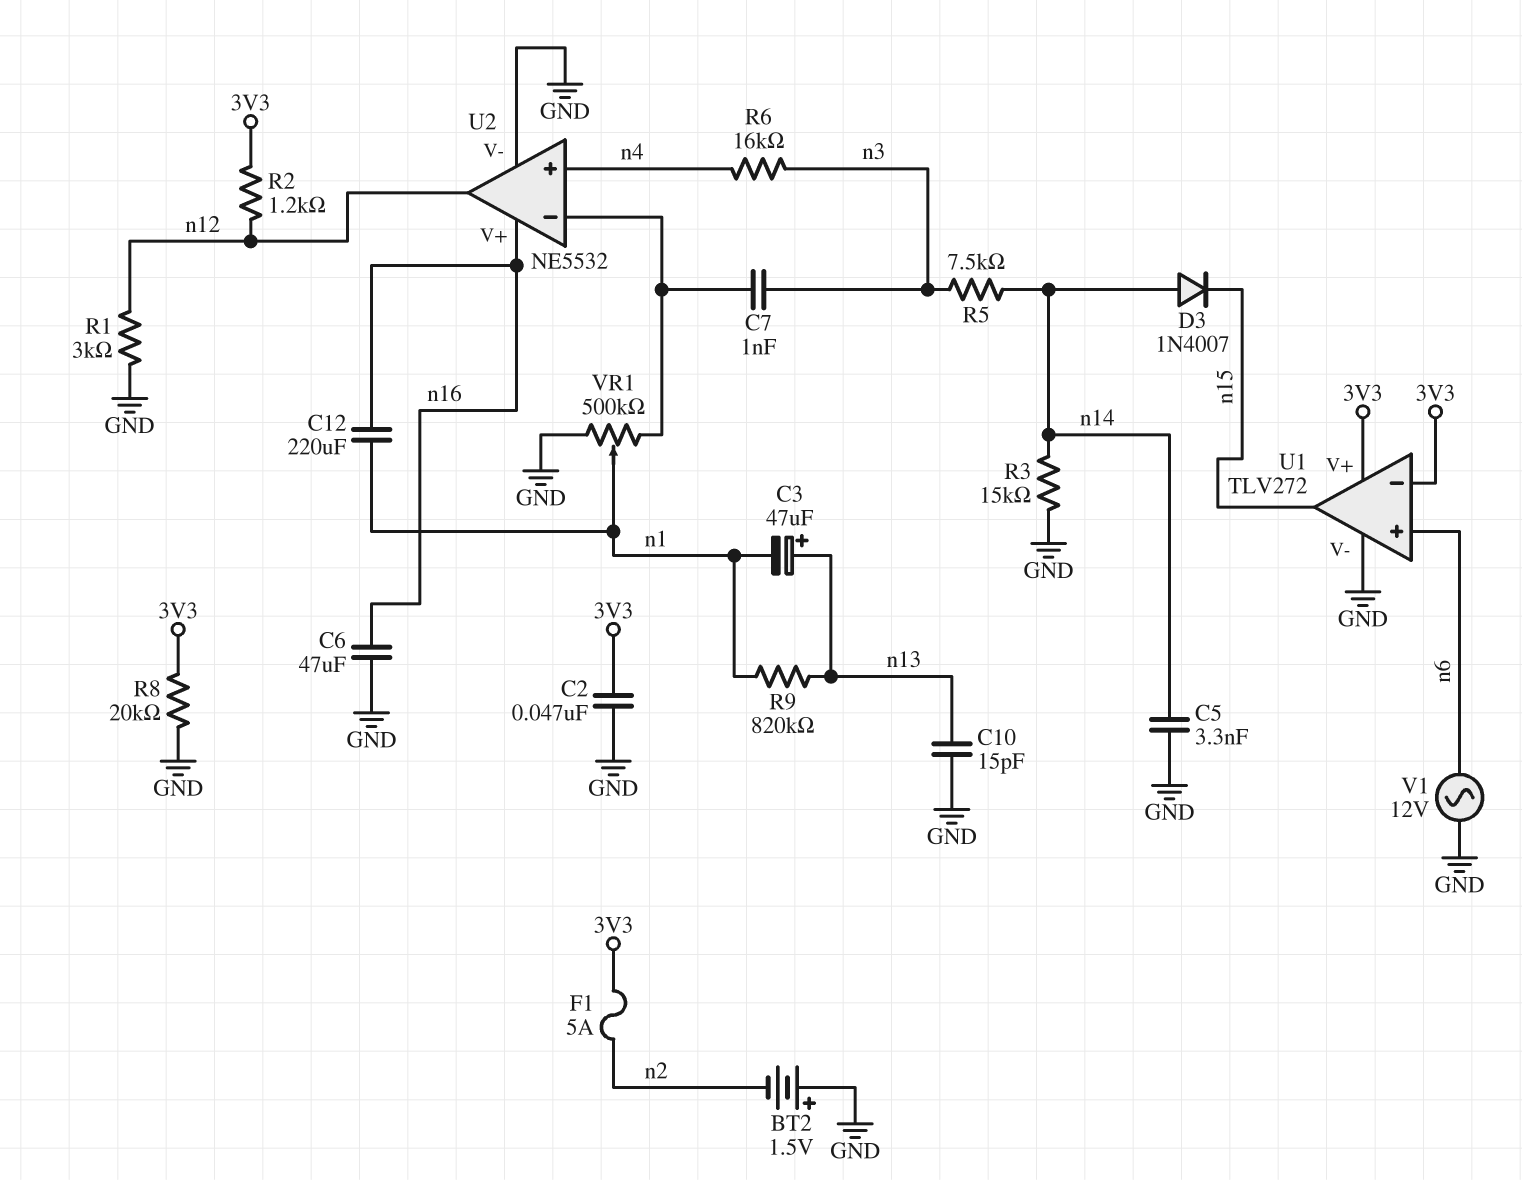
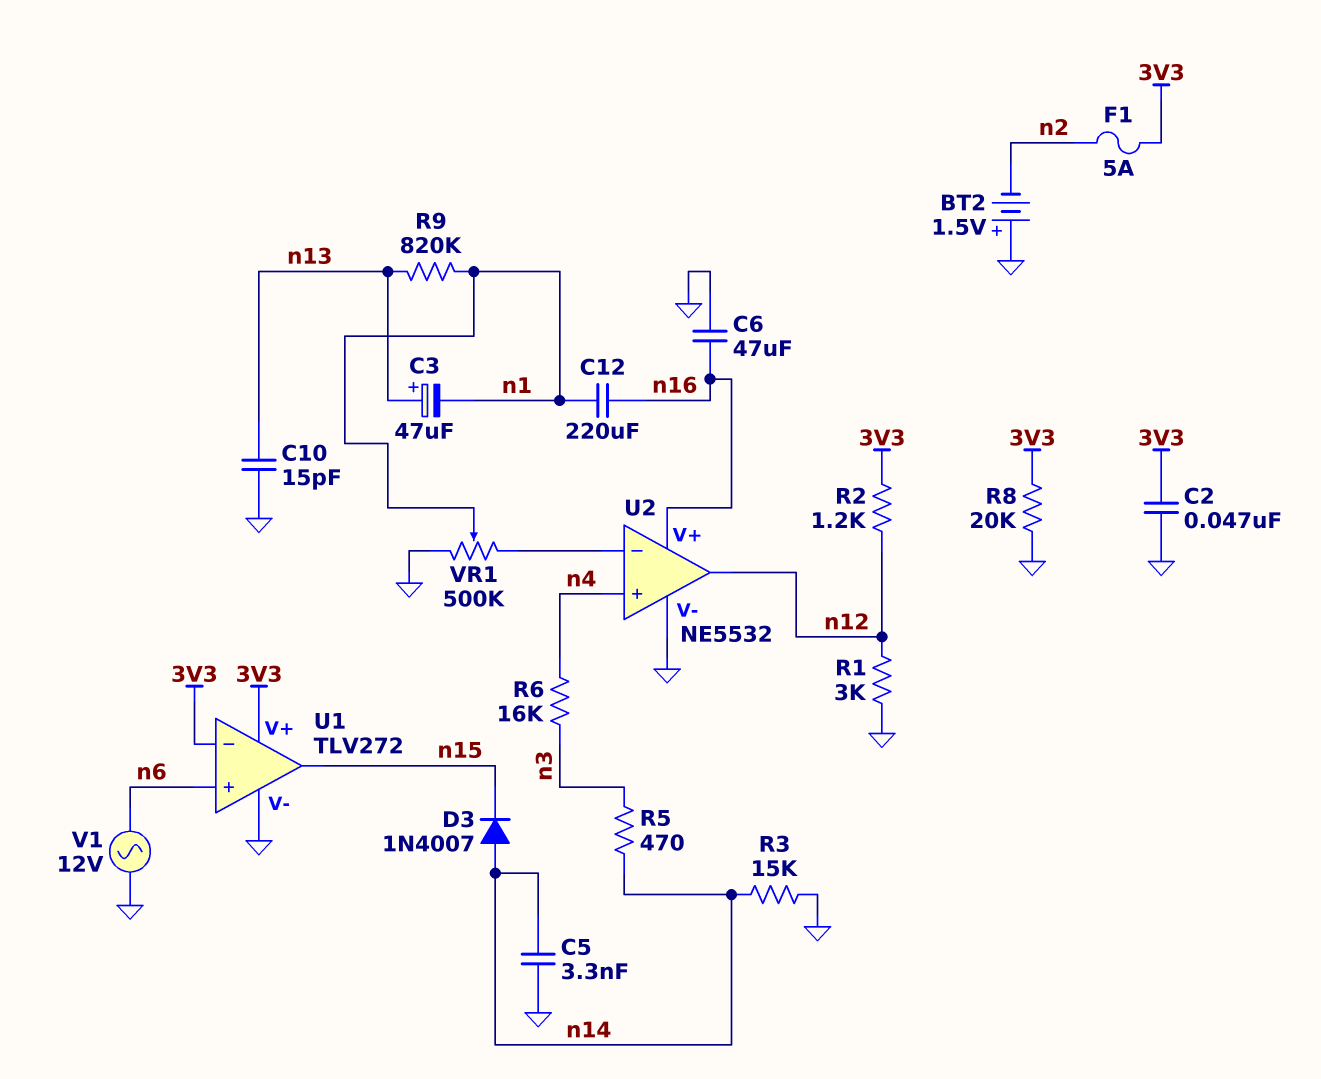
C7: 1nF (U2/in-, n3) -> none
R5: 7.5k (n3, n14) -> 470 (n3, n14)

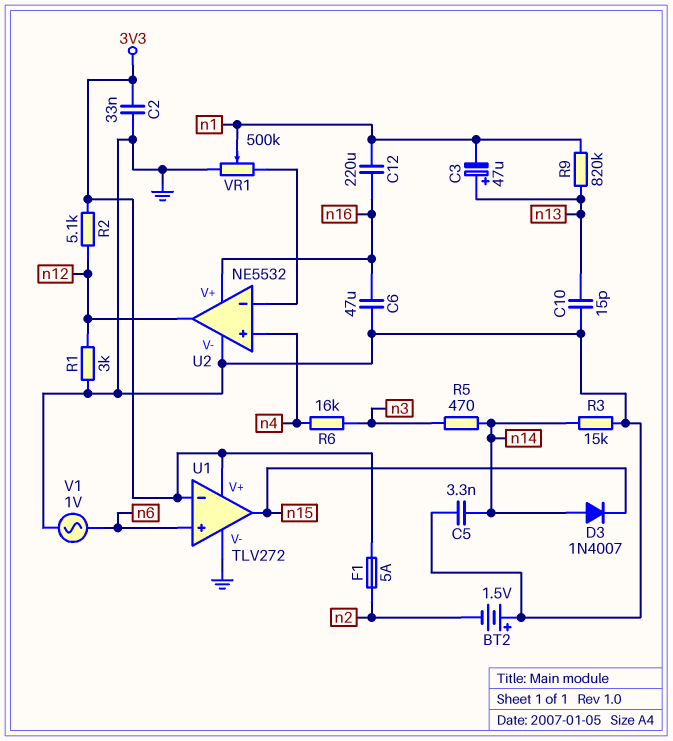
C2: 47nF (3V3, GND) -> 33nF (3V3, GND)
R2: 1.2k (3V3, n12) -> 5.1k (3V3, n12)
R8: 20k (3V3, GND) -> none
V1: AC 12V (GND, n6) -> AC 1V (GND, n6)

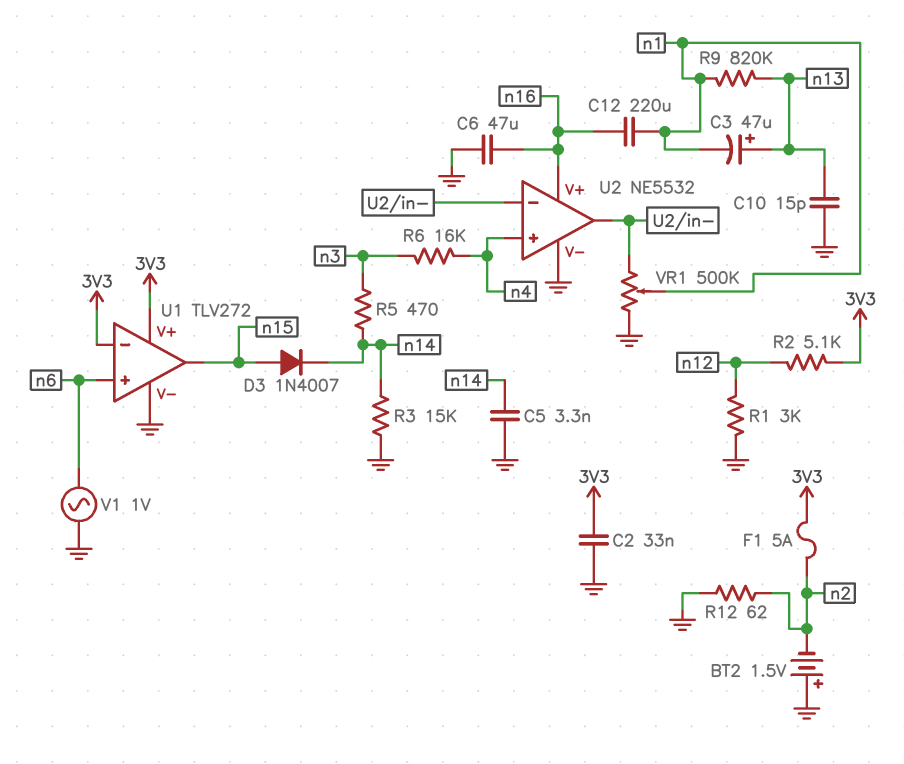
D3: diode 1N4007 (A n14, K n15) -> diode 1N4007 (A n15, K n14)
R12: none -> 62 (GND, n2)
U2 pin out: n12 -> U2/in-

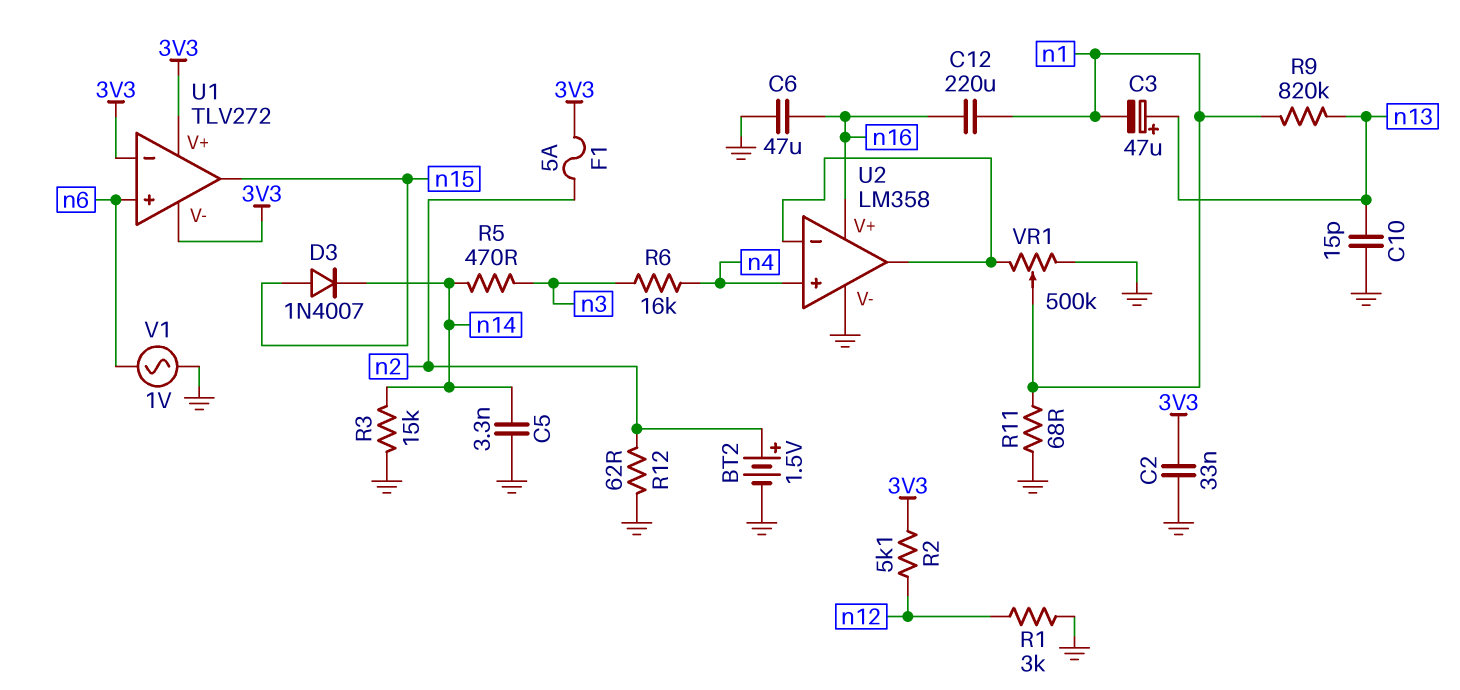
BT2: 1.5V (plus GND, minus n2) -> 1.5V (plus n2, minus GND)
R11: none -> 68 (GND, n1)
U1 pin V-: GND -> 3V3
U2: NE5532 -> LM358

